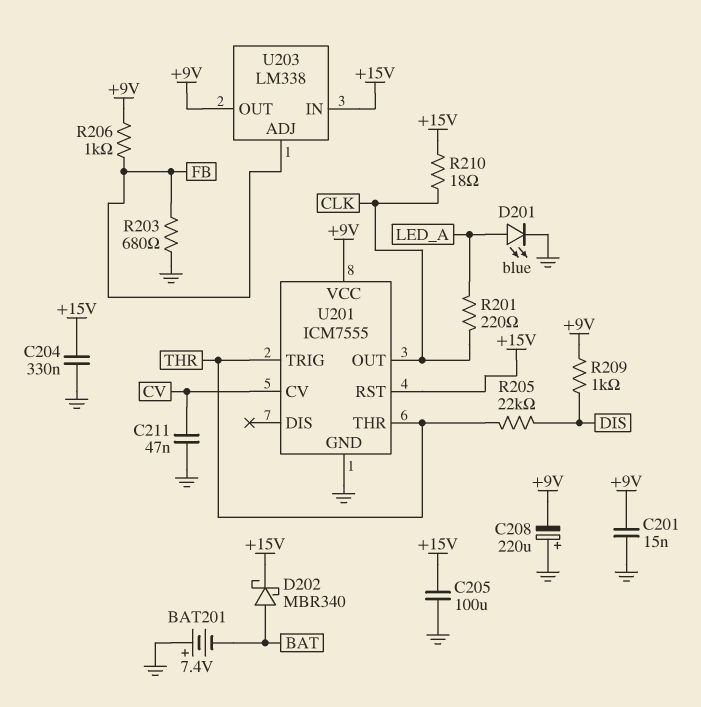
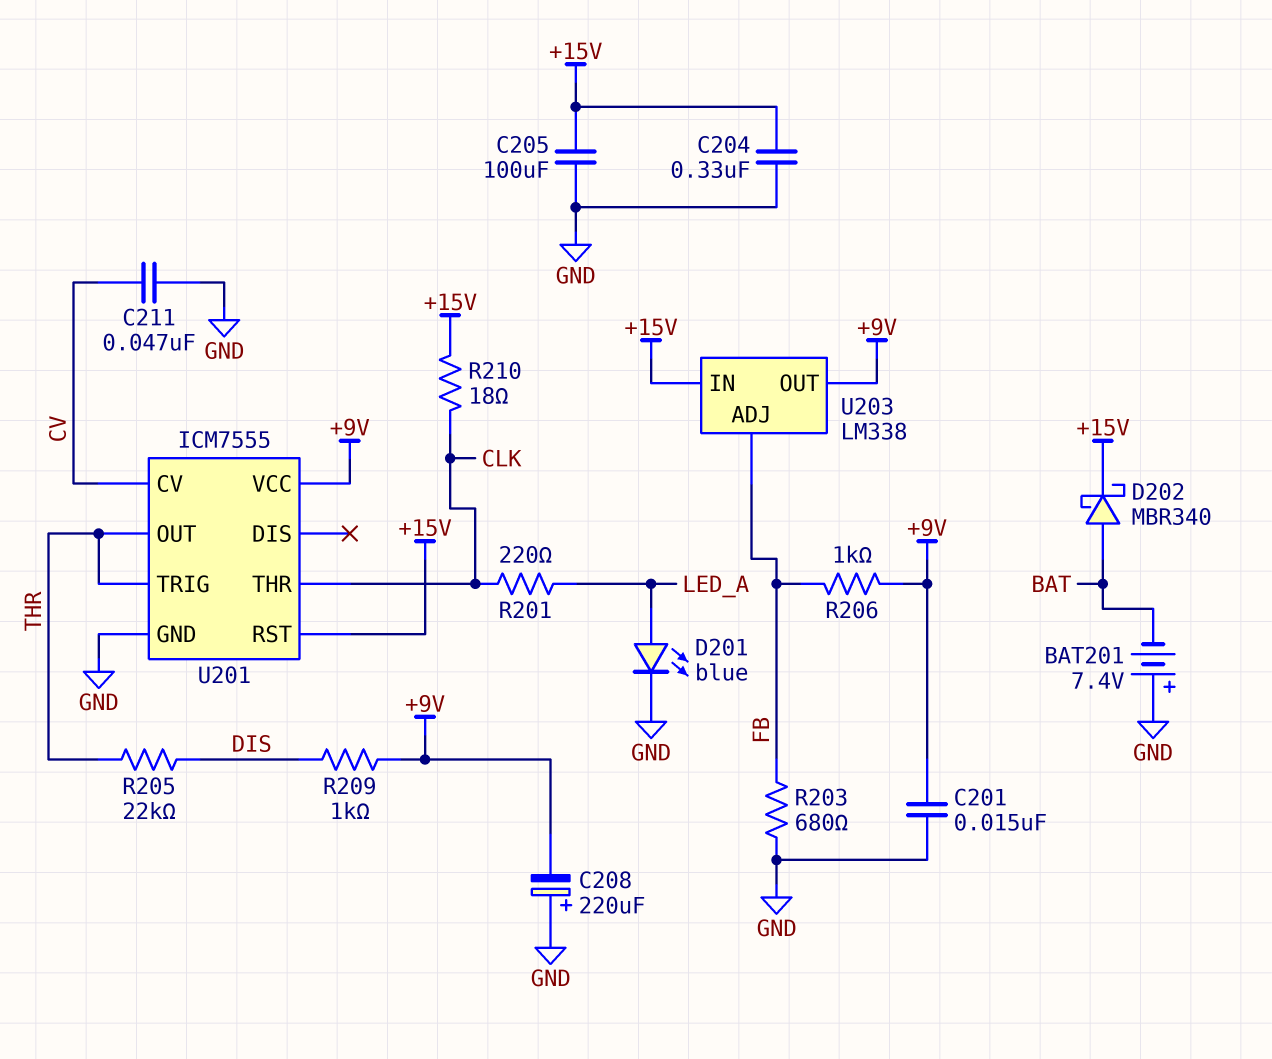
U201 pin OUT: CLK -> THR
U201 pin THR: THR -> CLK

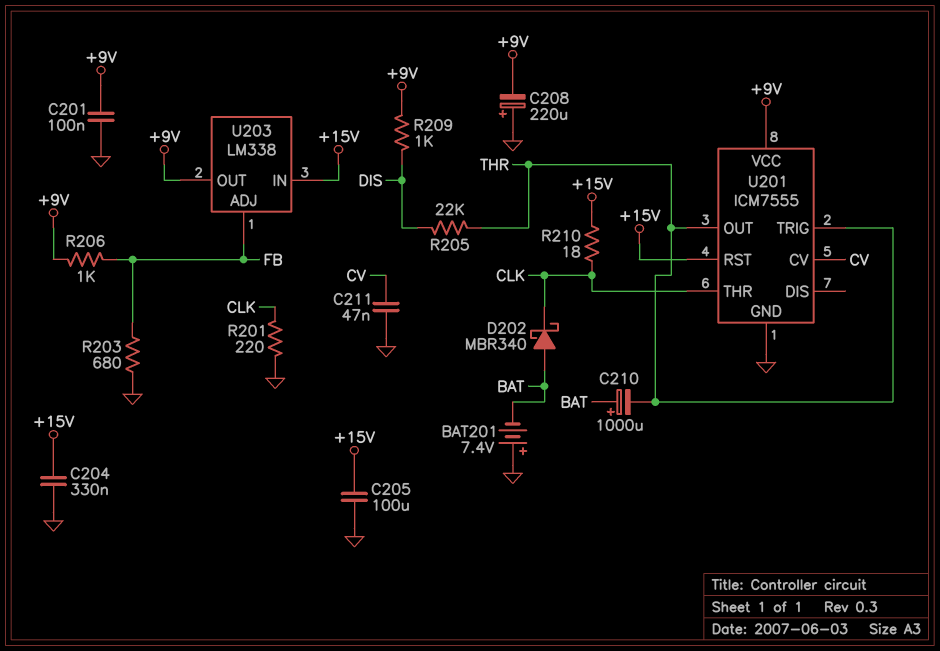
C201: 15nF (+9V, GND) -> 100nF (+9V, GND)
C210: none -> 1000uF (plus BAT, minus THR)
D201: LED blue (A LED_A, K GND) -> none
D202: schottky MBR340 (A BAT, K +15V) -> schottky MBR340 (A BAT, K CLK)
R201: 220 (CLK, LED_A) -> 220 (CLK, GND)

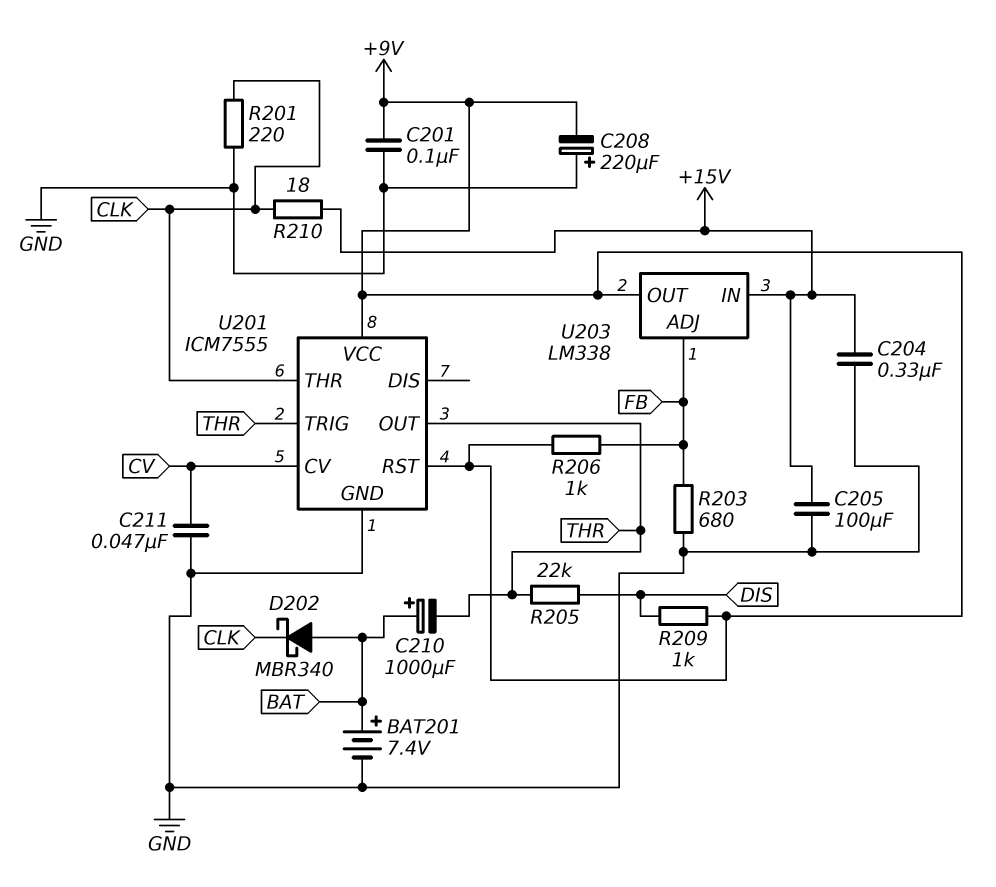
BAT201: 7.4V (plus GND, minus BAT) -> 7.4V (plus BAT, minus GND)
U201 pin RST: +15V -> +9V

